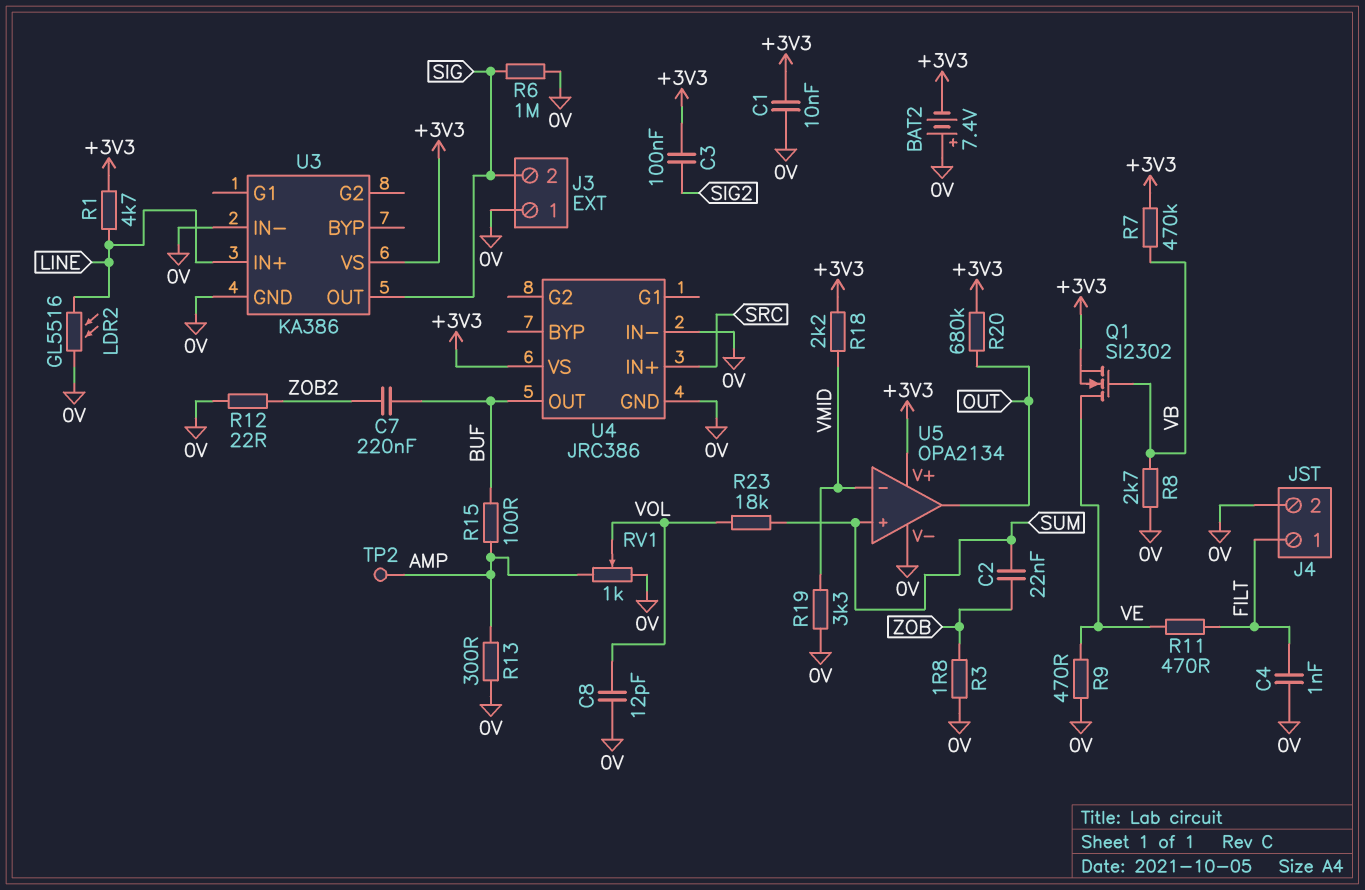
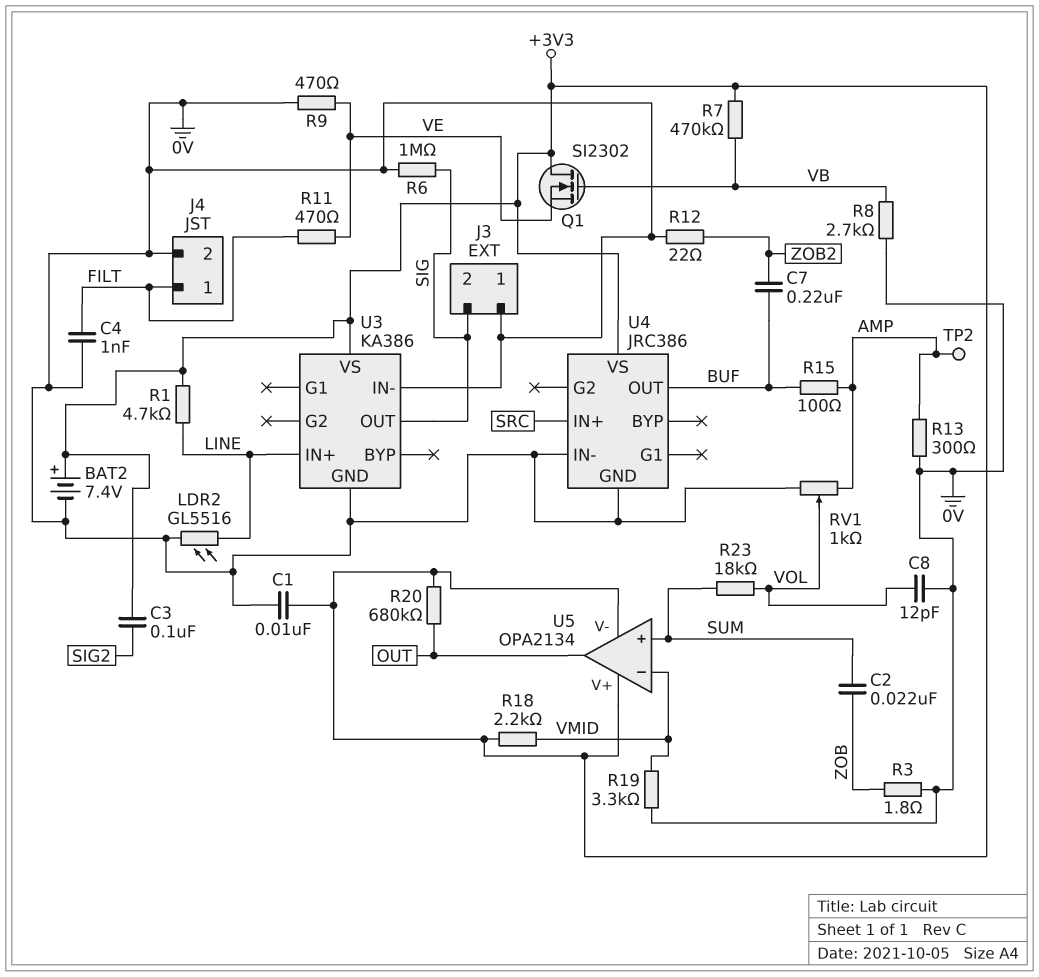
BAT2: 7.4V (plus 0V, minus +3V3) -> 7.4V (plus +3V3, minus 0V)
Q1: NMOS SI2302 (G VB, D VE, S +3V3) -> NMOS SI2302 (G VB, D +3V3, S VE)
U5 pin V-: 0V -> +3V3

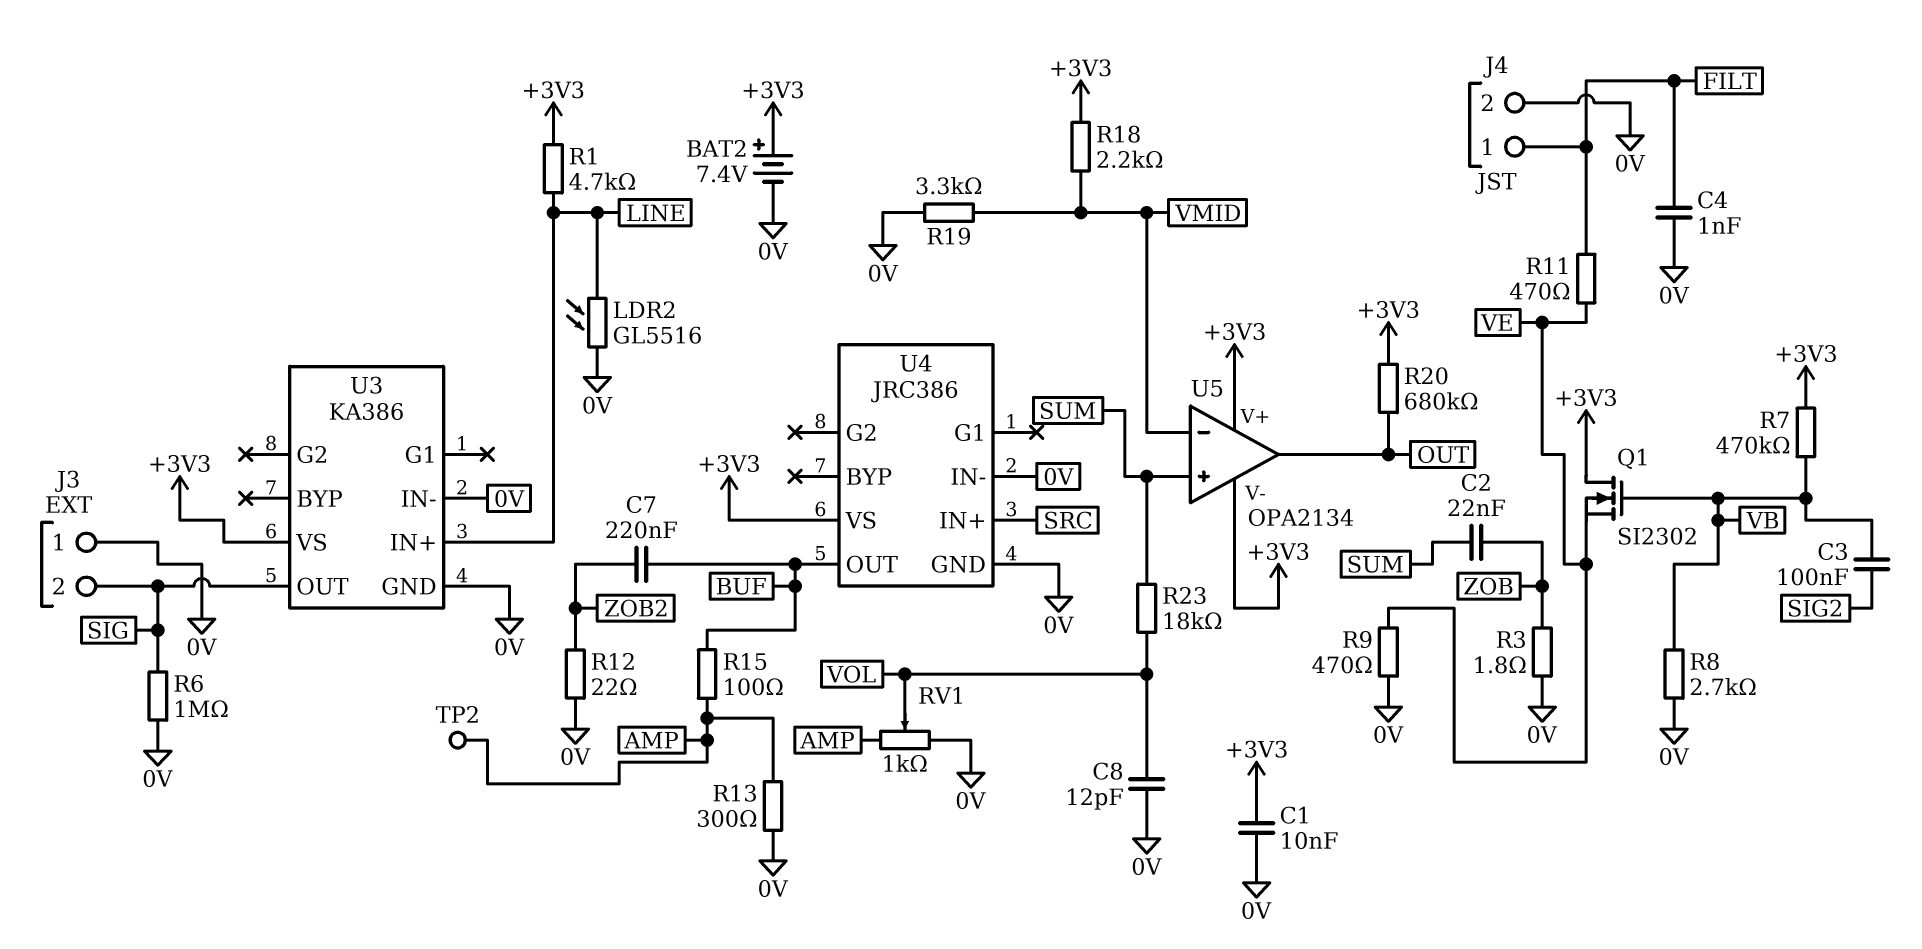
C3: 100nF (+3V3, SIG2) -> 100nF (SIG2, VB)

